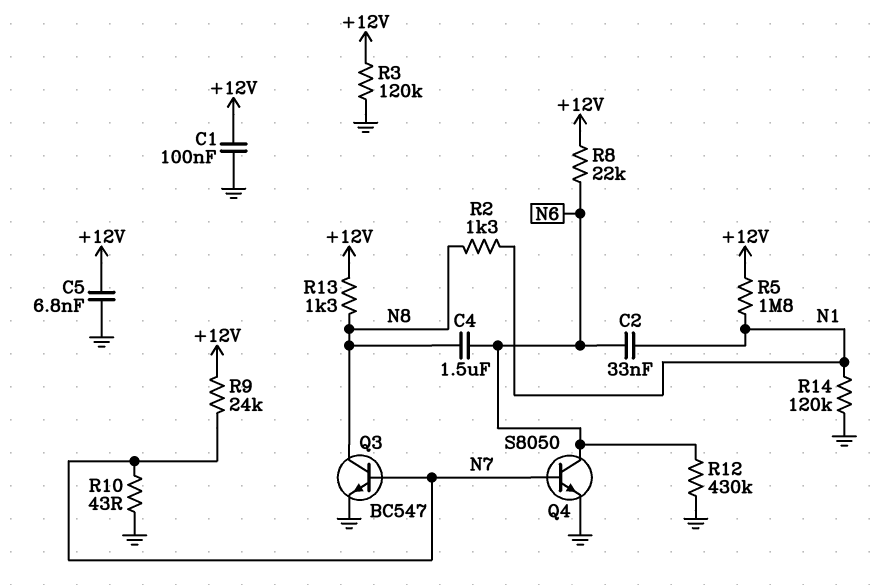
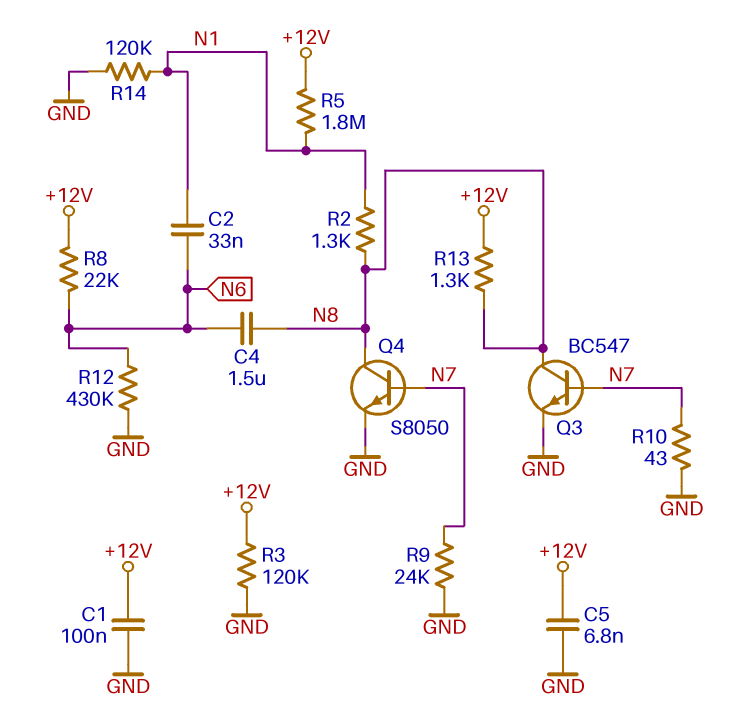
Q4: NPN S8050 (B N7, C N6, E GND) -> NPN S8050 (B N7, C N8, E GND)
R9: 24k (+12V, N7) -> 24k (GND, N7)

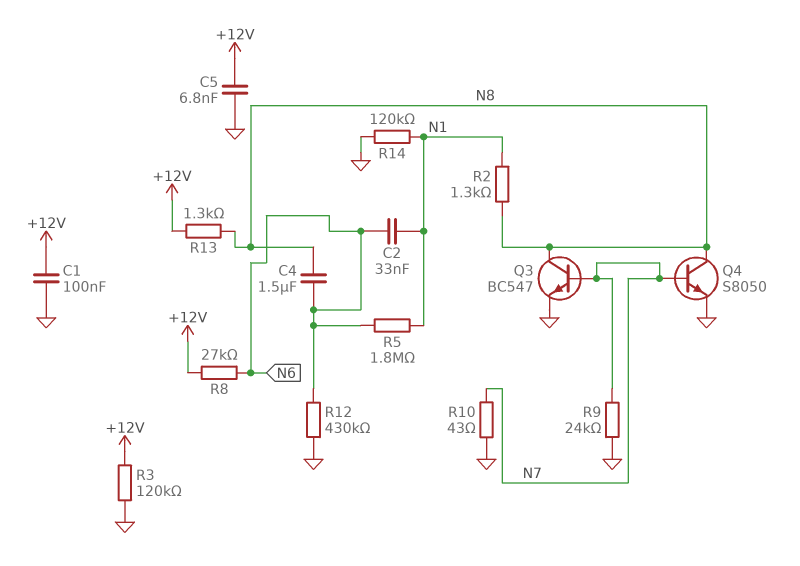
R5: 1.8M (+12V, N1) -> 1.8M (N1, N6)
R8: 22k (+12V, N6) -> 27k (+12V, N6)

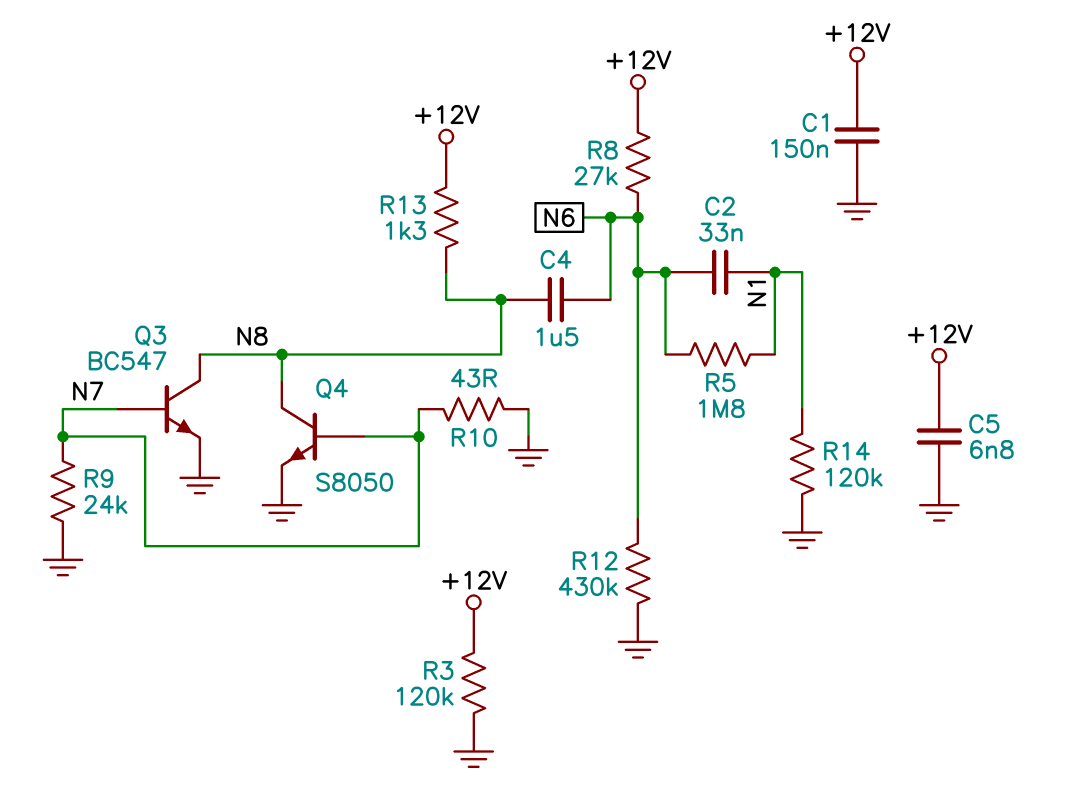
C1: 100nF (+12V, GND) -> 150nF (+12V, GND)
R2: 1.3k (N1, N8) -> none

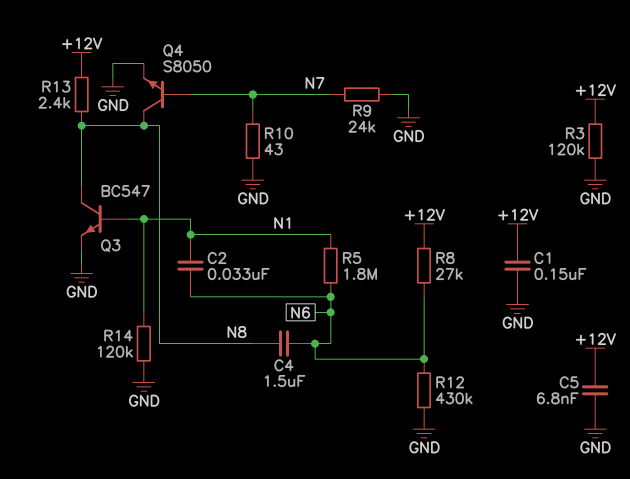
Q3: NPN BC547 (B N7, C N8, E GND) -> NPN BC547 (B N1, C N8, E GND)
R13: 1.3k (+12V, N8) -> 2.4k (+12V, N8)

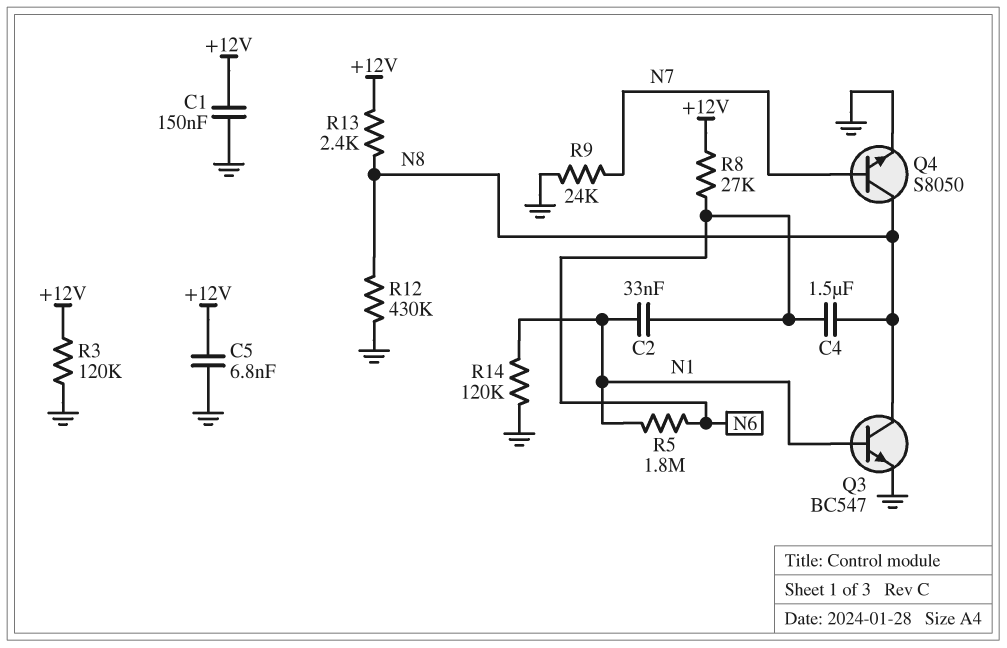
R10: 43 (GND, N7) -> none
R12: 430k (GND, N6) -> 430k (GND, N8)

